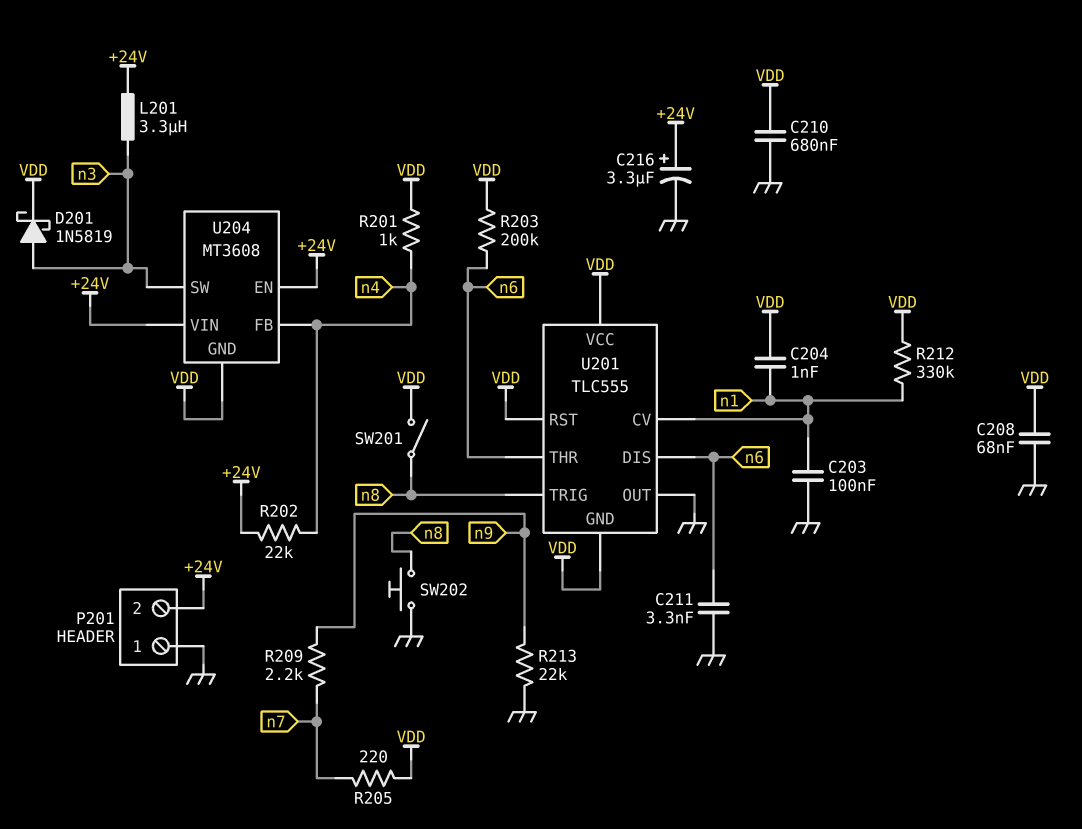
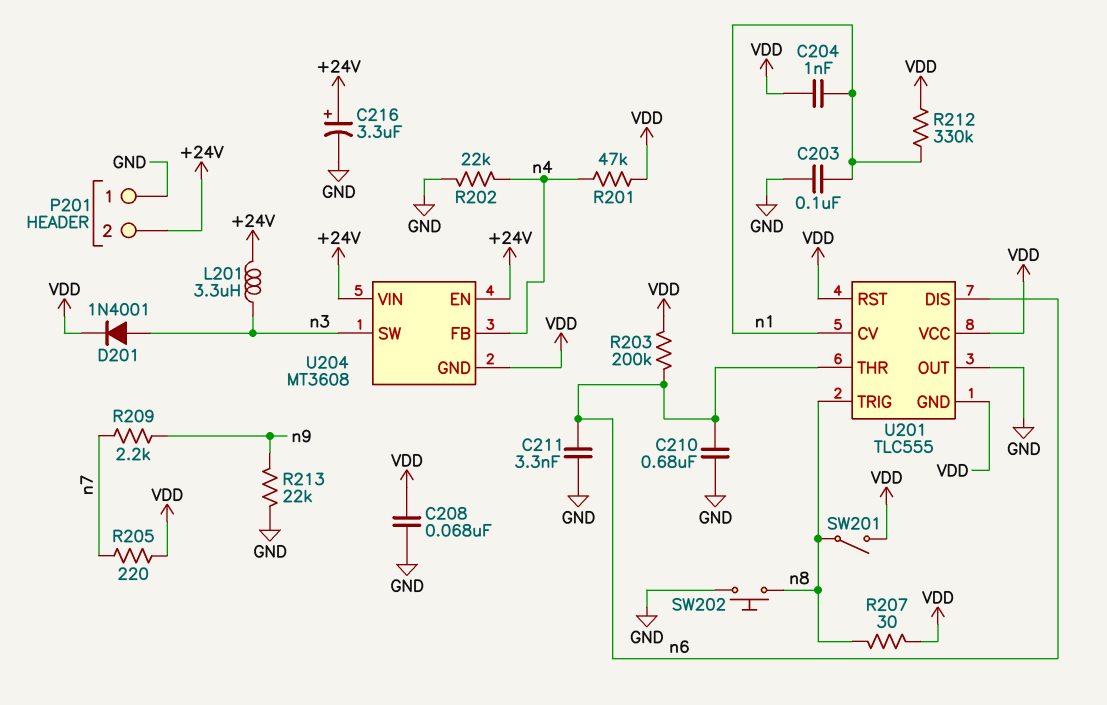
C210: 680nF (GND, VDD) -> 680nF (GND, n6)
D201: schottky 1N5819 (A n3, K VDD) -> diode 1N4001 (A n3, K VDD)
R201: 1k (VDD, n4) -> 47k (VDD, n4)
R202: 22k (+24V, n4) -> 22k (GND, n4)
R207: none -> 30 (VDD, n8)

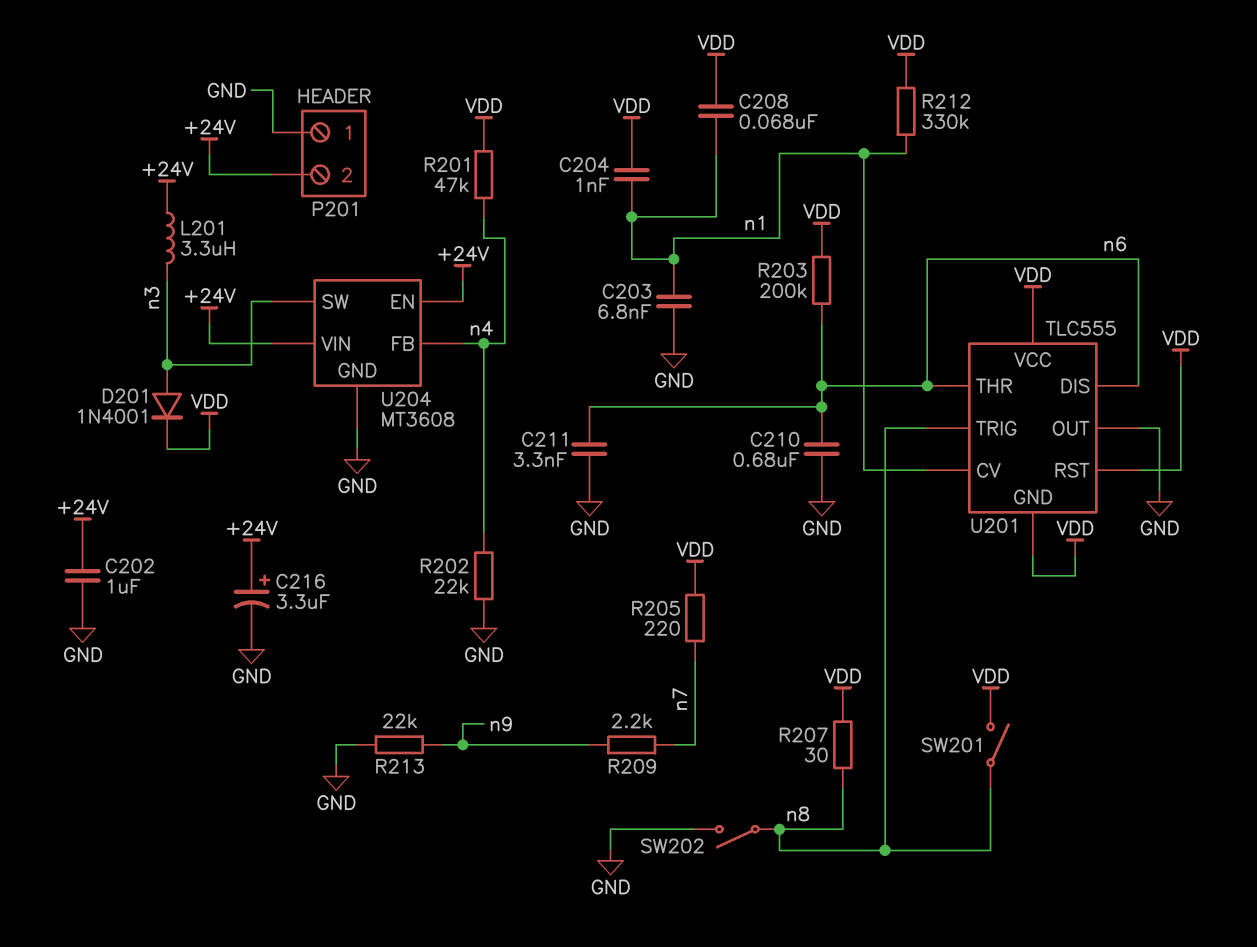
C202: none -> 1uF (+24V, GND)
C203: 100nF (GND, n1) -> 6.8nF (GND, n1)
C208: 68nF (GND, VDD) -> 68nF (VDD, n1)
SW202: button (GND, n8) -> switch (GND, n8)
U204 pin GND: VDD -> GND

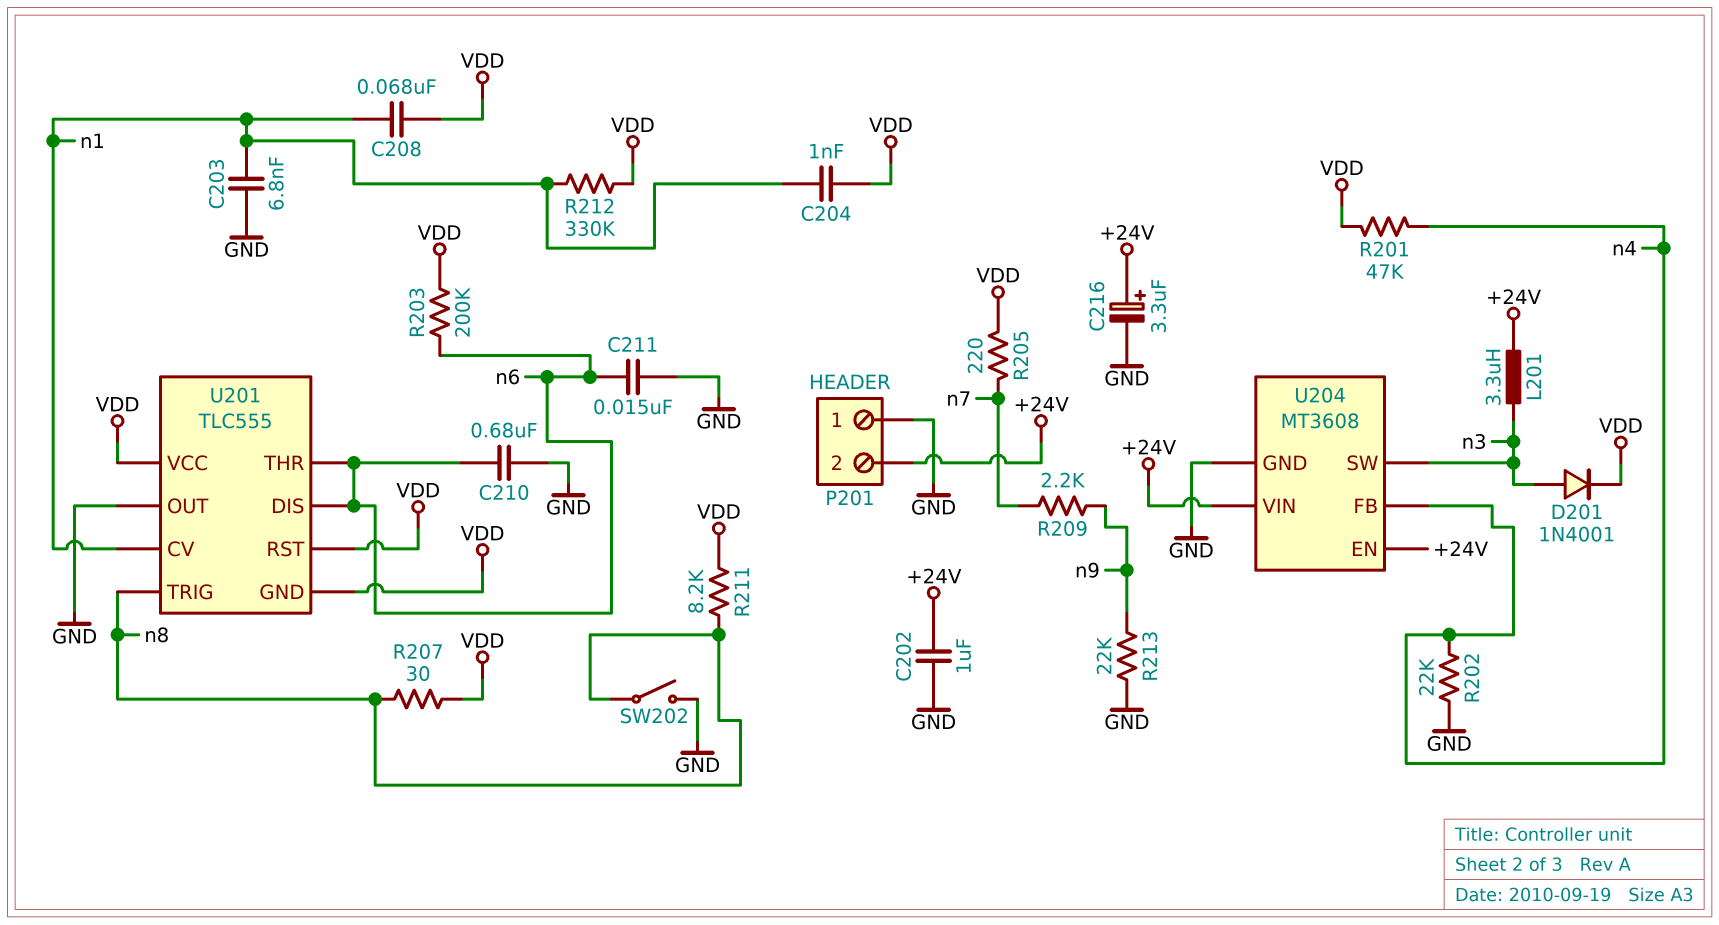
C211: 3.3nF (GND, n6) -> 15nF (GND, n6)
R211: none -> 8.2k (VDD, n8)
SW201: switch (VDD, n8) -> none

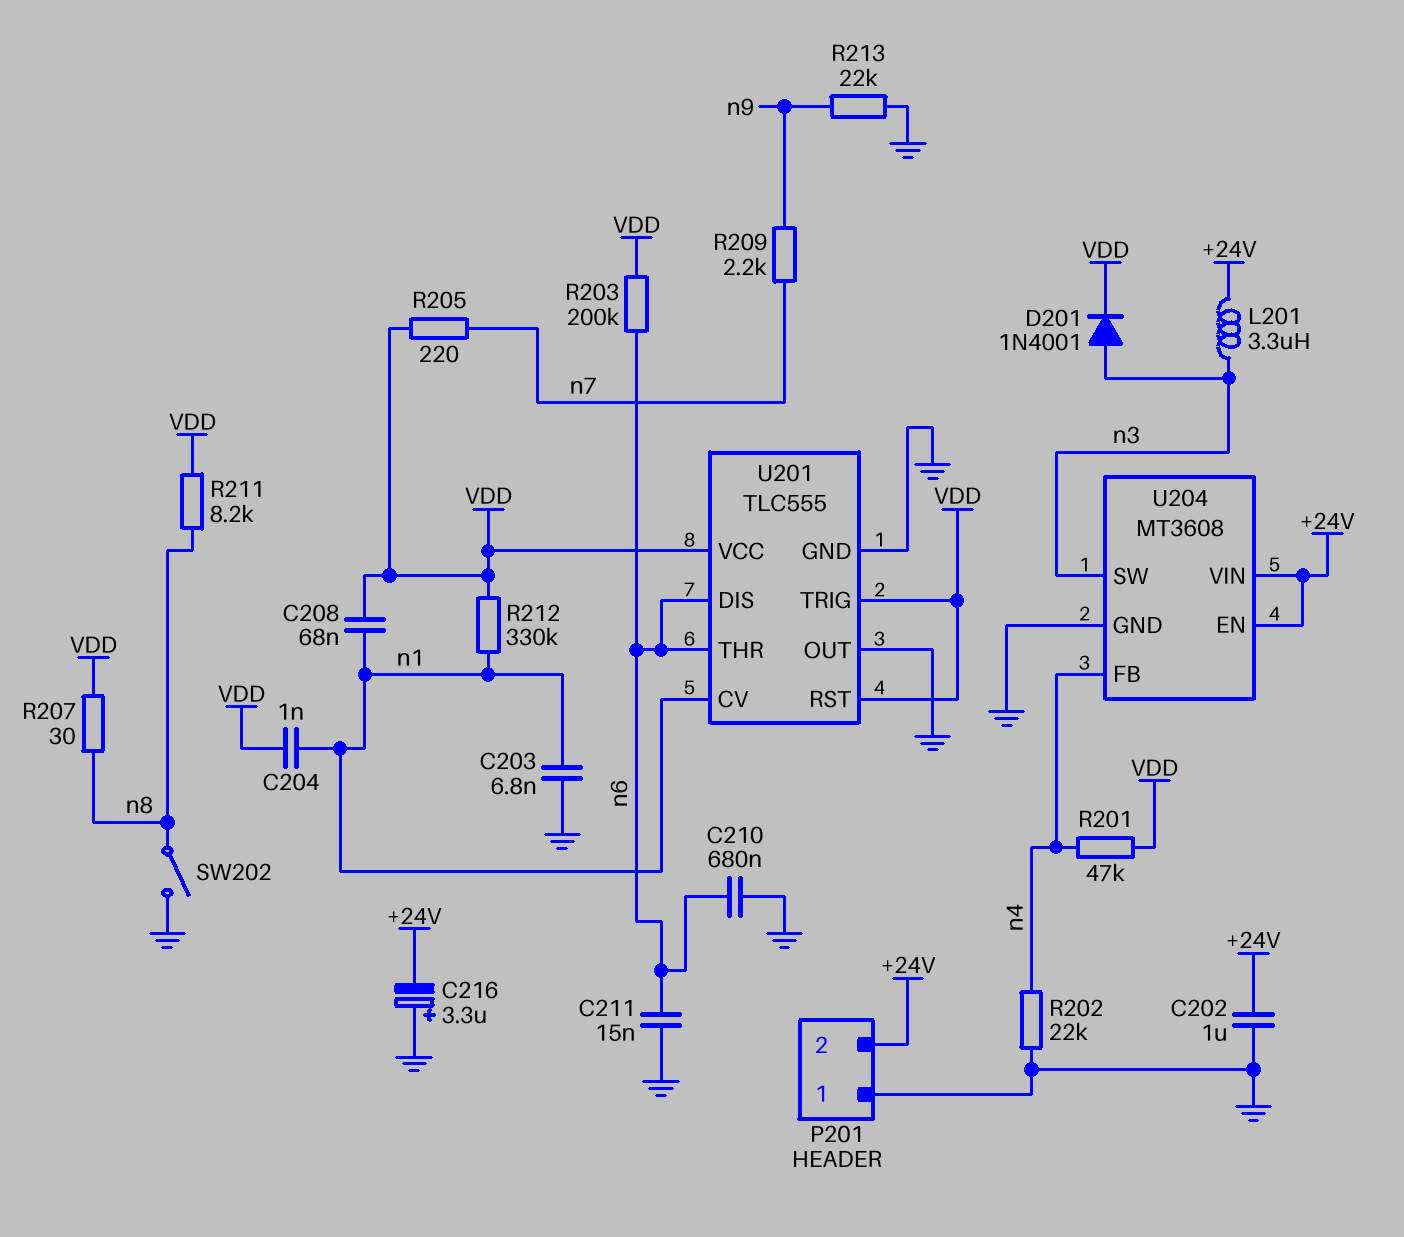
C216: 3.3uF (plus +24V, minus GND) -> 3.3uF (plus GND, minus +24V)
U201 pin GND: VDD -> GND
U201 pin TRIG: n8 -> VDD

